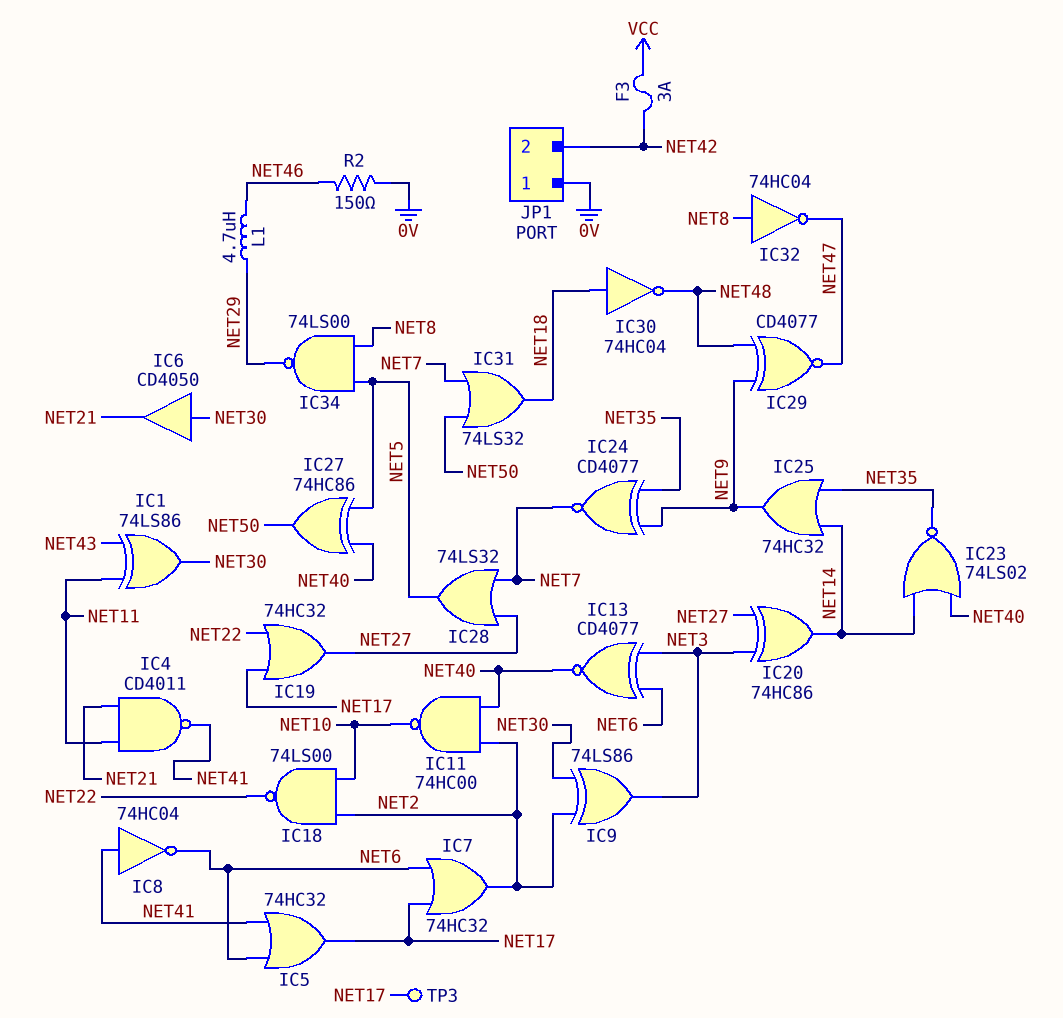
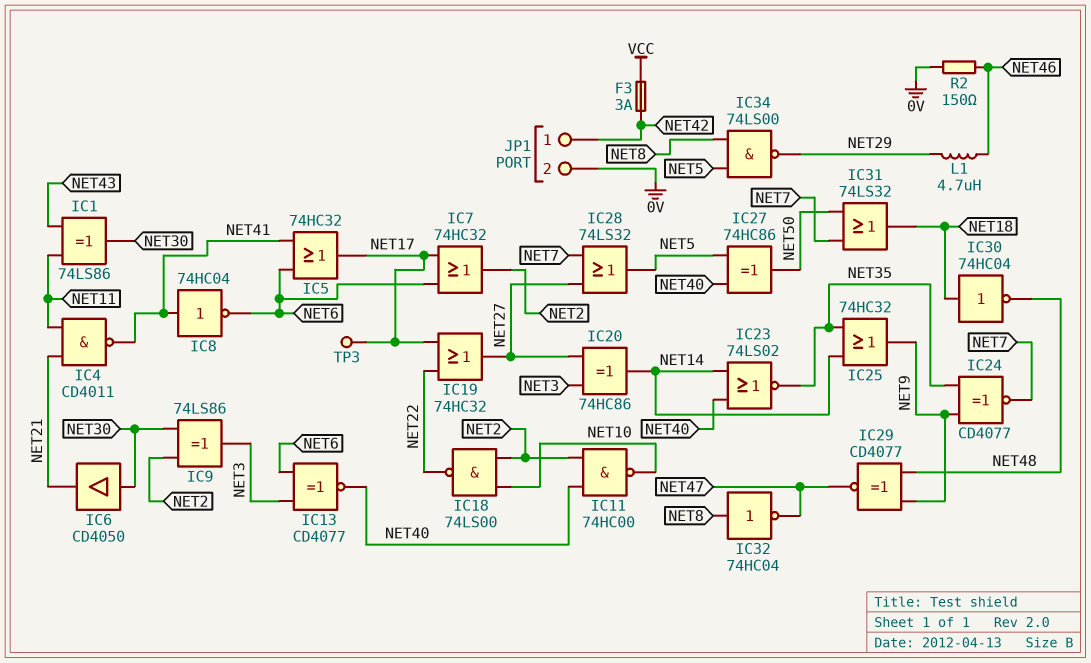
JP1 pin 1: 0V -> NET42
JP1 pin 2: NET42 -> 0V

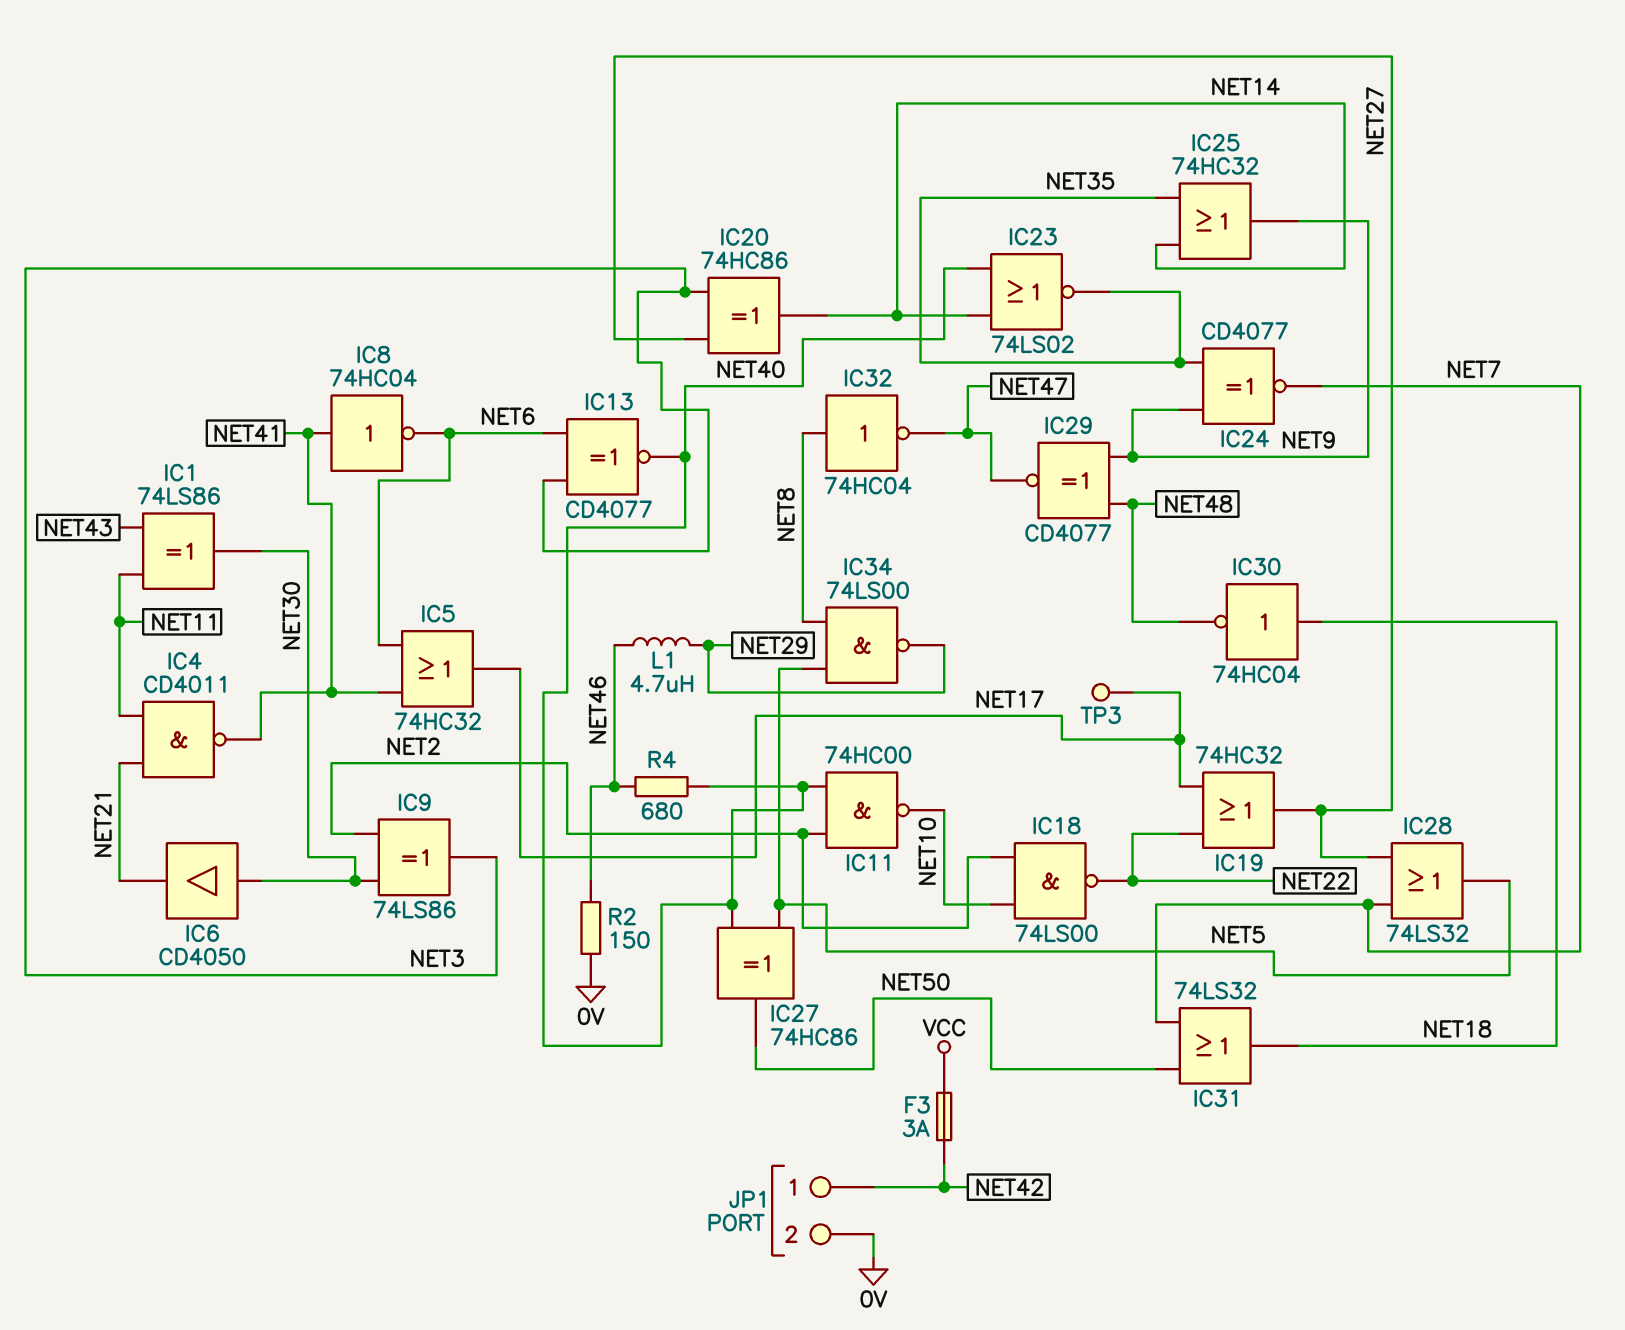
IC7: OR 74HC32 (in NET6, in NET17, out NET2) -> none
R4: none -> 680 (NET40, NET46)

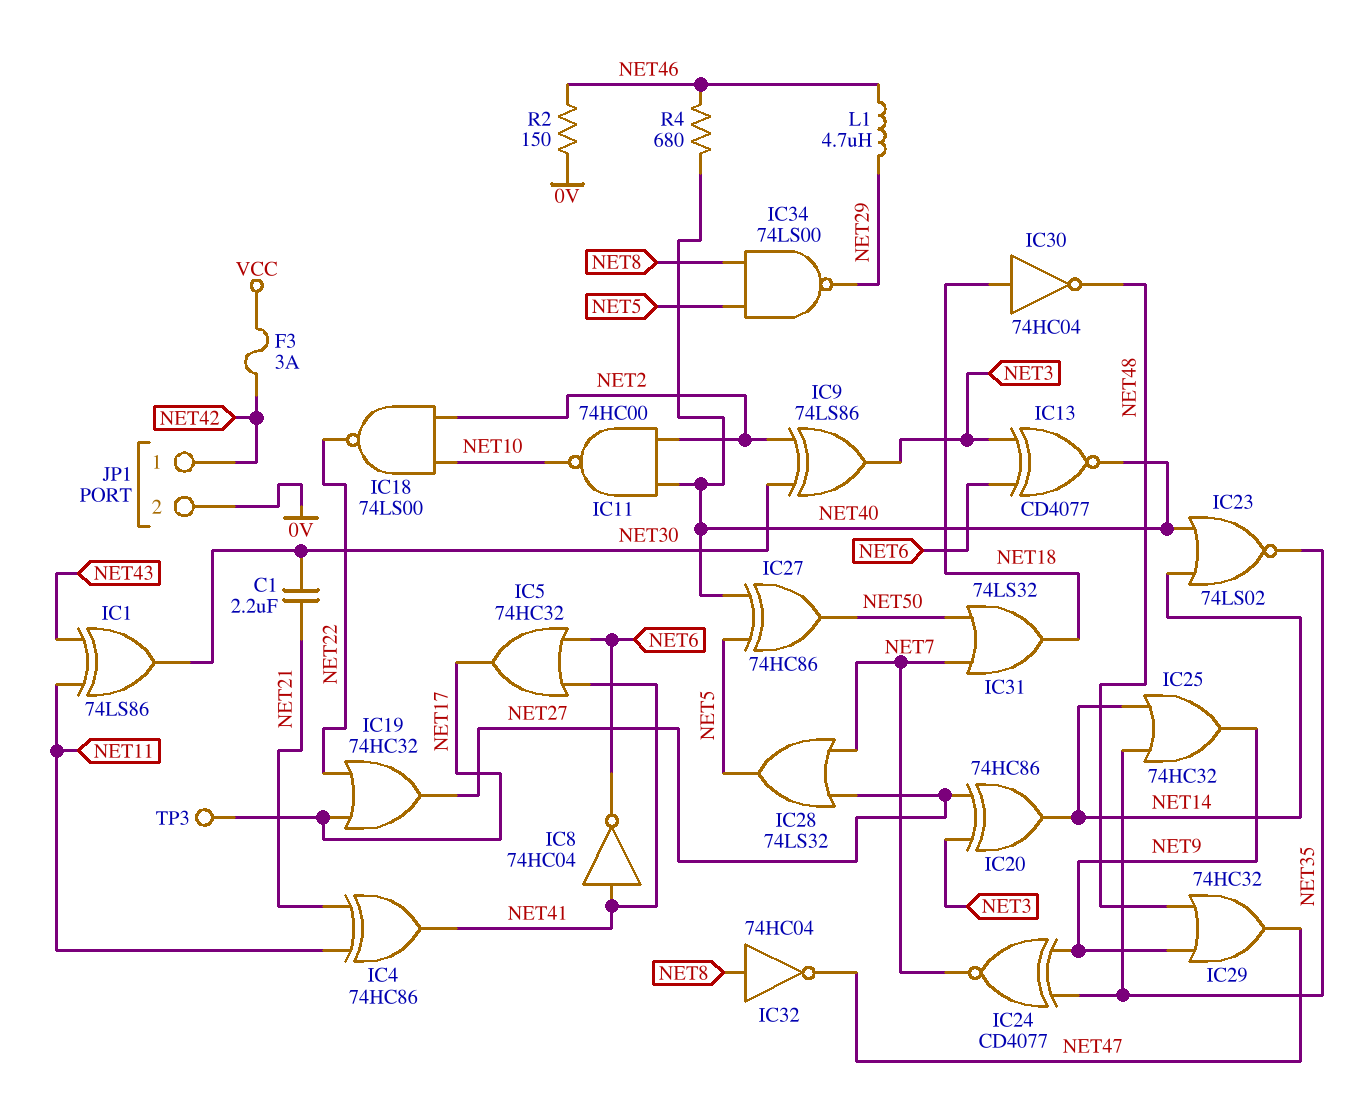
C1: none -> 2.2uF (NET21, NET30)
IC4: NAND CD4011 (in NET11, in NET21, out NET41) -> XOR 74HC86 (in NET11, in NET21, out NET41)
IC6: buffer CD4050 (in NET30, out NET21) -> none
IC29: XNOR CD4077 (in NET9, in NET48, out NET47) -> OR 74HC32 (in NET9, in NET48, out NET47)

